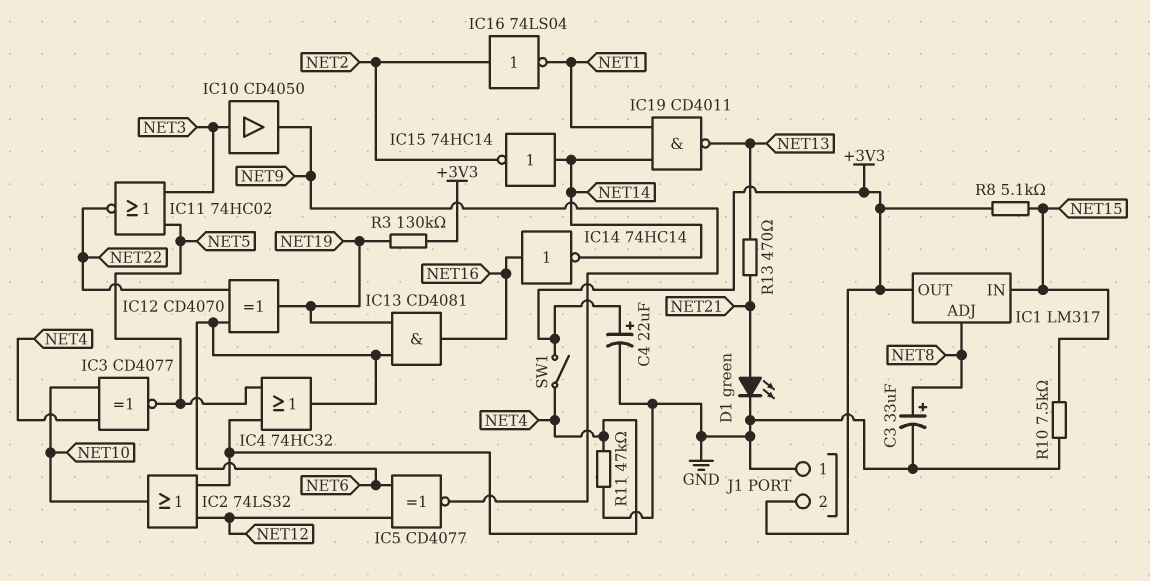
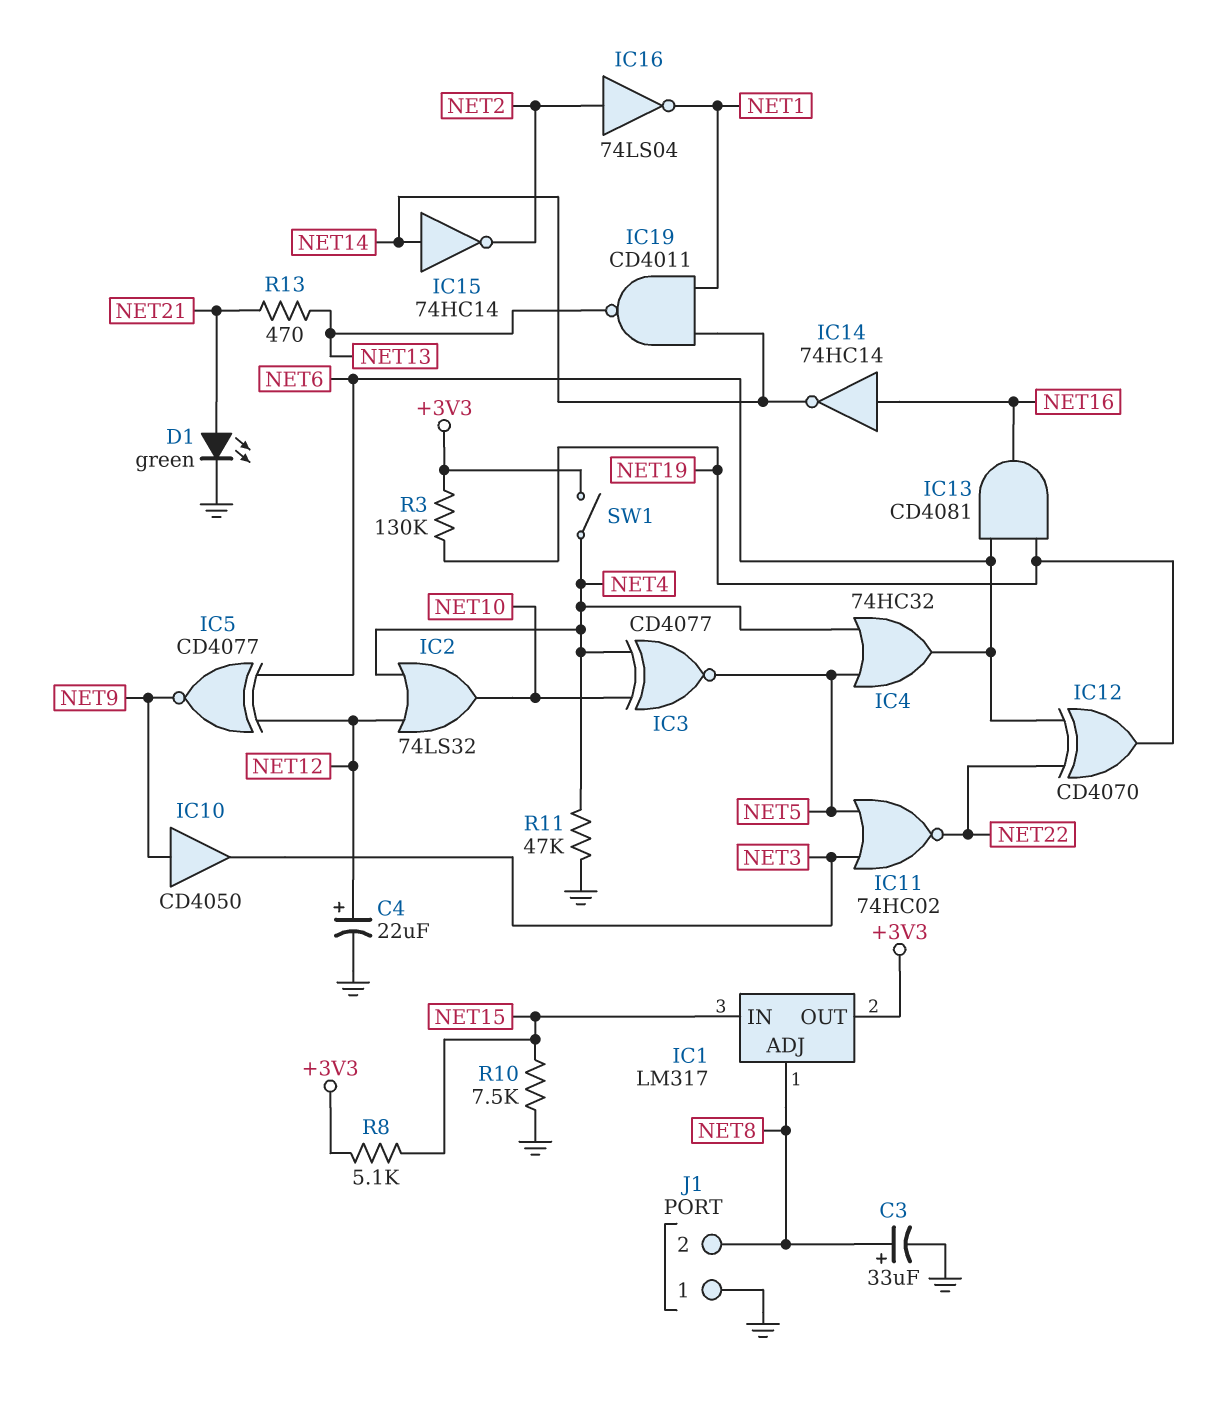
C4: 22uF (plus +3V3, minus GND) -> 22uF (plus NET12, minus GND)
IC10: buffer CD4050 (in NET3, out NET9) -> buffer CD4050 (in NET9, out NET3)
J1 pin 2: +3V3 -> NET8

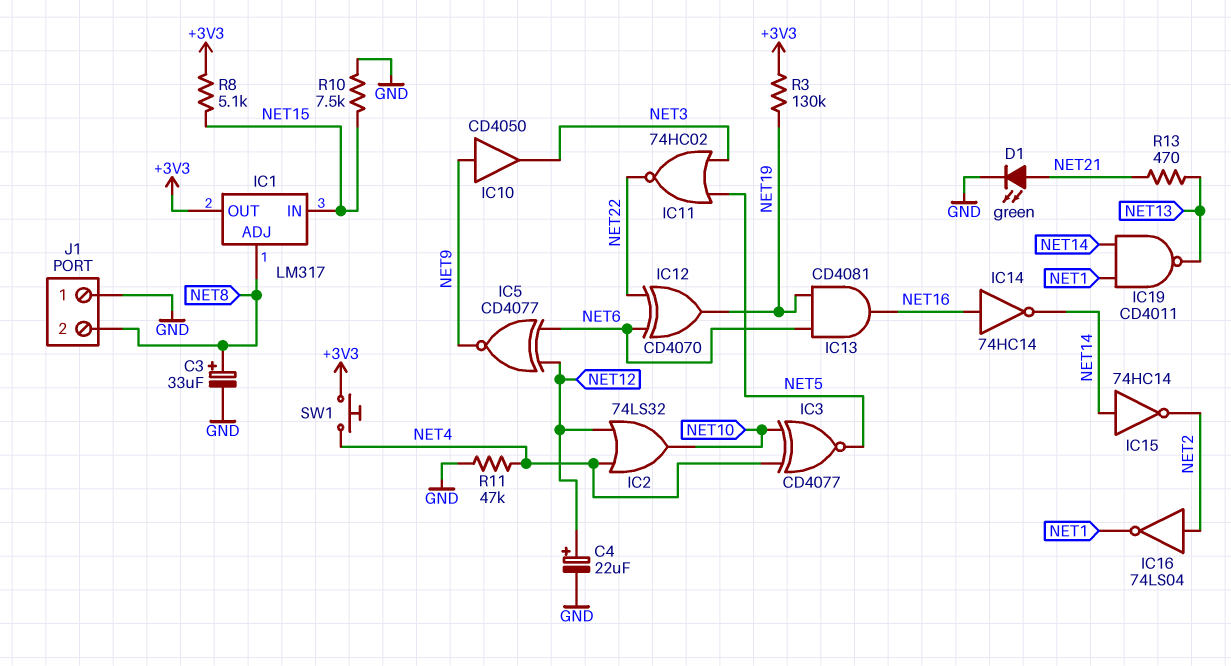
IC4: OR 74HC32 (in NET4, in NET5, out NET6) -> none
SW1: switch (+3V3, NET4) -> button (+3V3, NET4)

